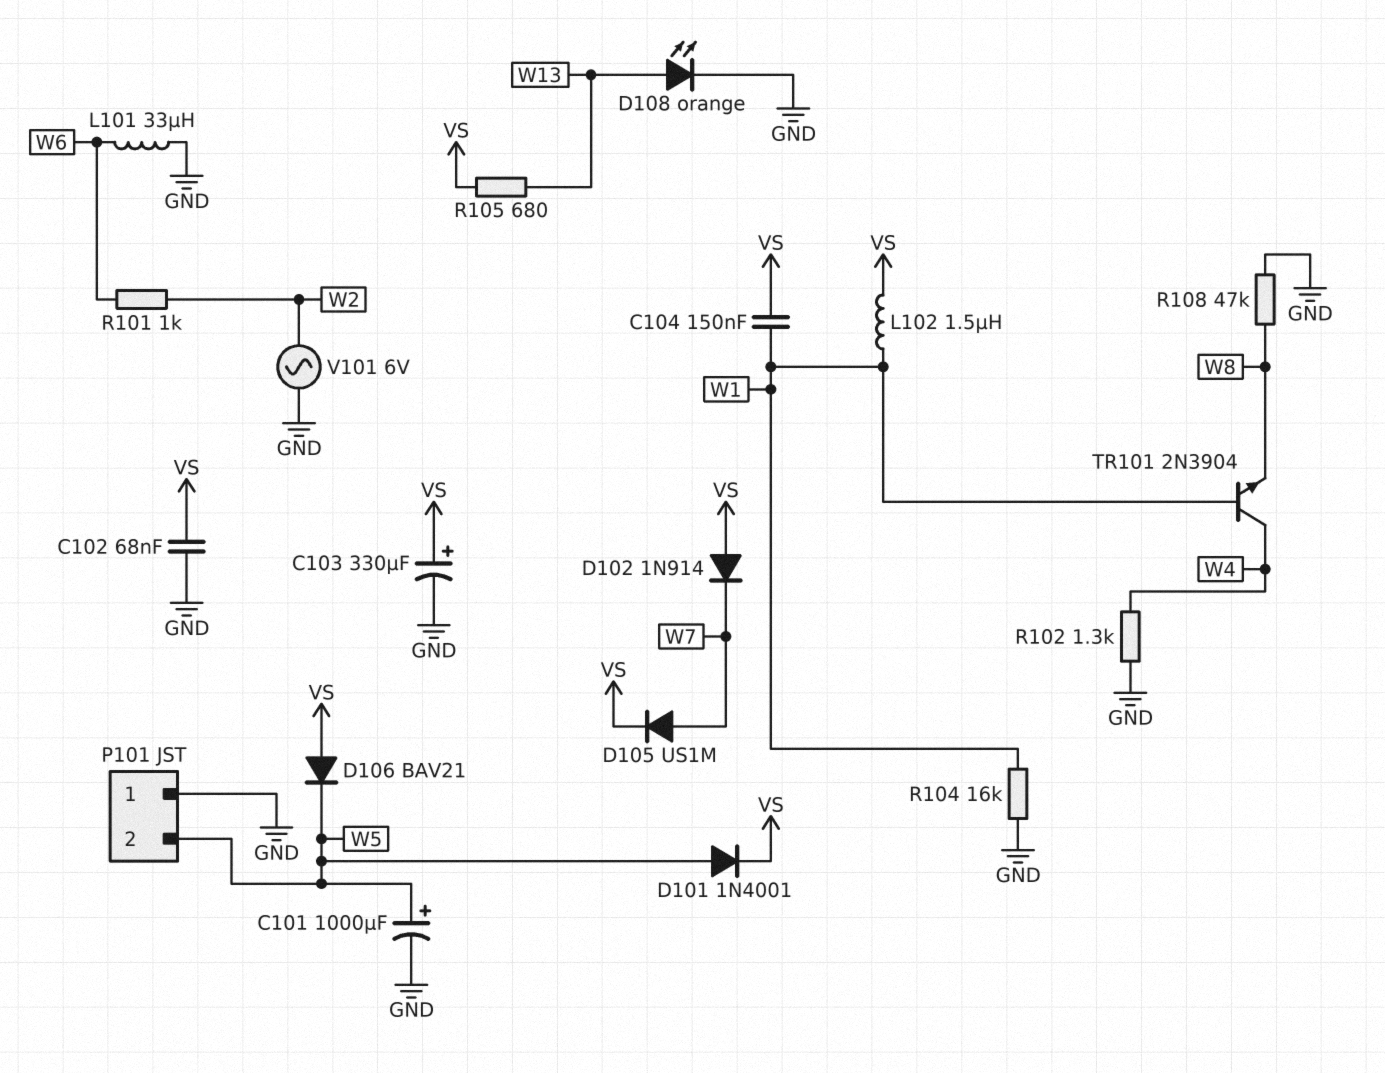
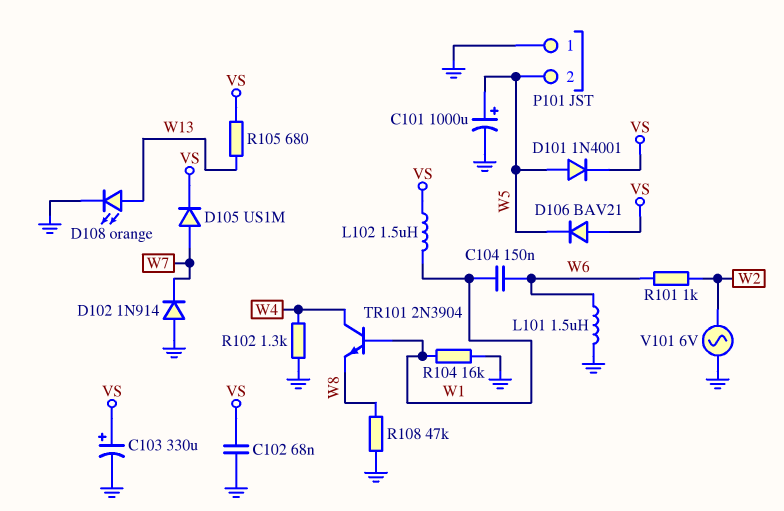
C104: 150nF (VS, W1) -> 150nF (W1, W6)
D102: diode 1N914 (A VS, K W7) -> diode 1N914 (A GND, K W7)
L101: 33uH (GND, W6) -> 1.5uH (GND, W6)

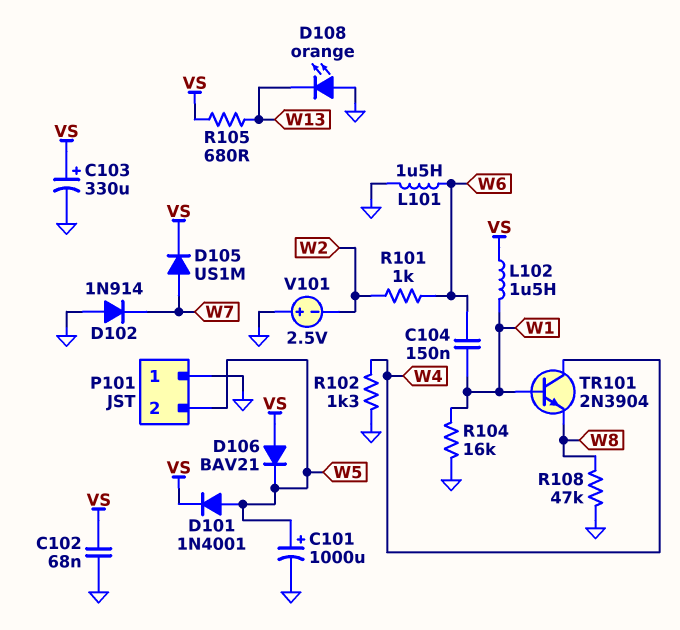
D108: LED orange (A W13, K GND) -> LED orange (A GND, K W13)
V101: AC 6V (GND, W2) -> 2.5V (plus GND, minus W2)

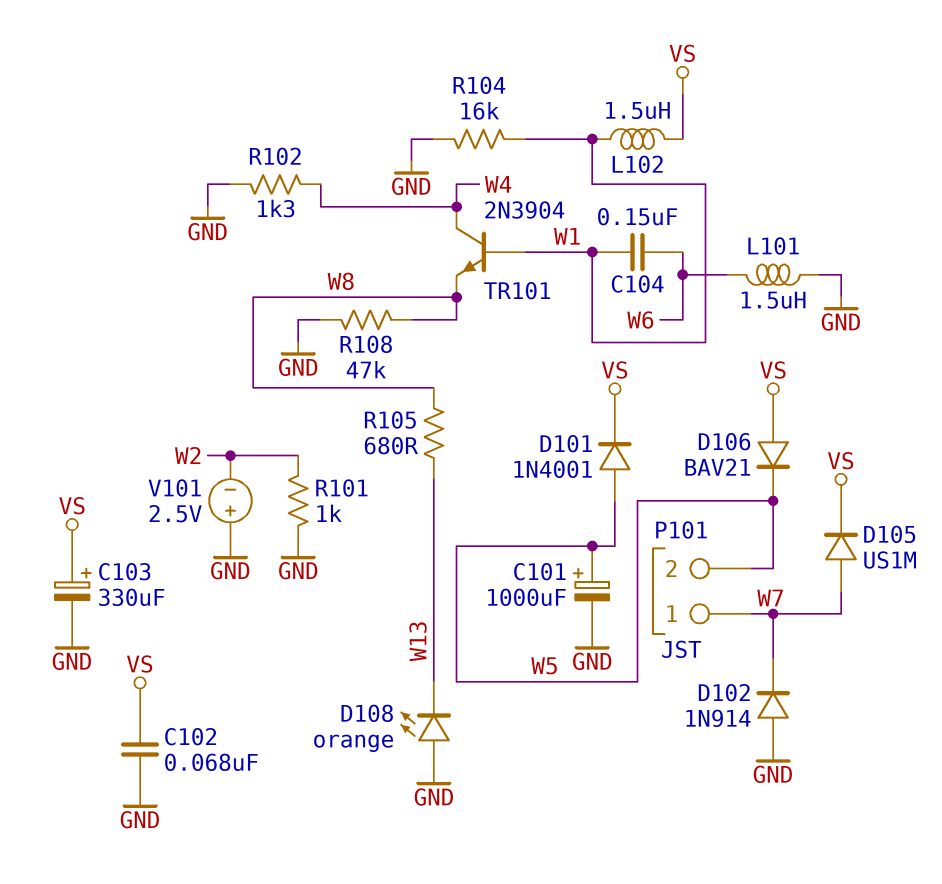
P101 pin 1: GND -> W7
R101: 1k (W2, W6) -> 1k (GND, W2)
R105: 680 (VS, W13) -> 680 (W8, W13)

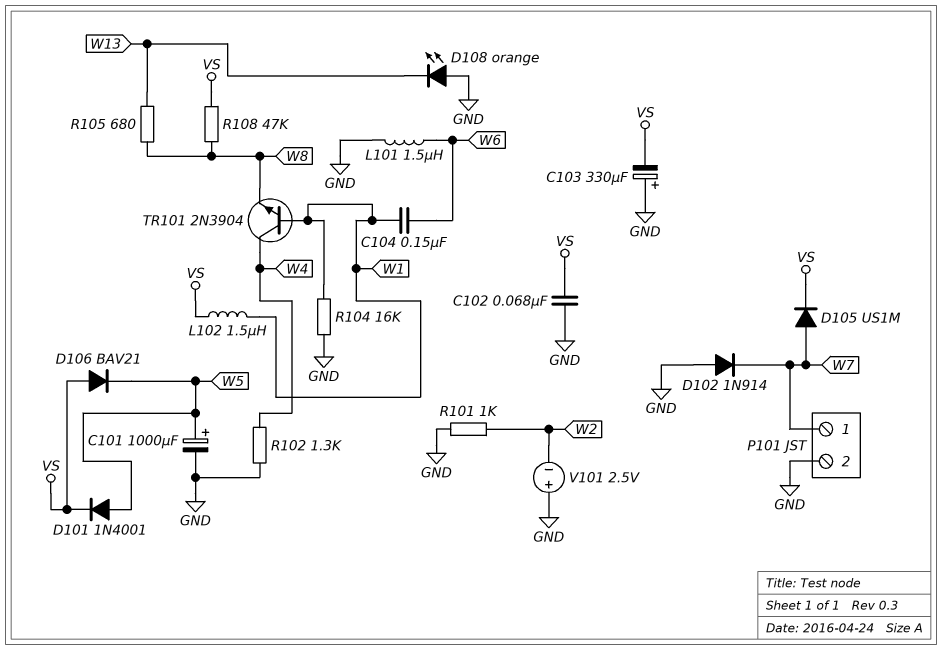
C103: 330uF (plus VS, minus GND) -> 330uF (plus GND, minus VS)
P101 pin 2: W5 -> GND
R108: 47k (GND, W8) -> 47k (VS, W8)

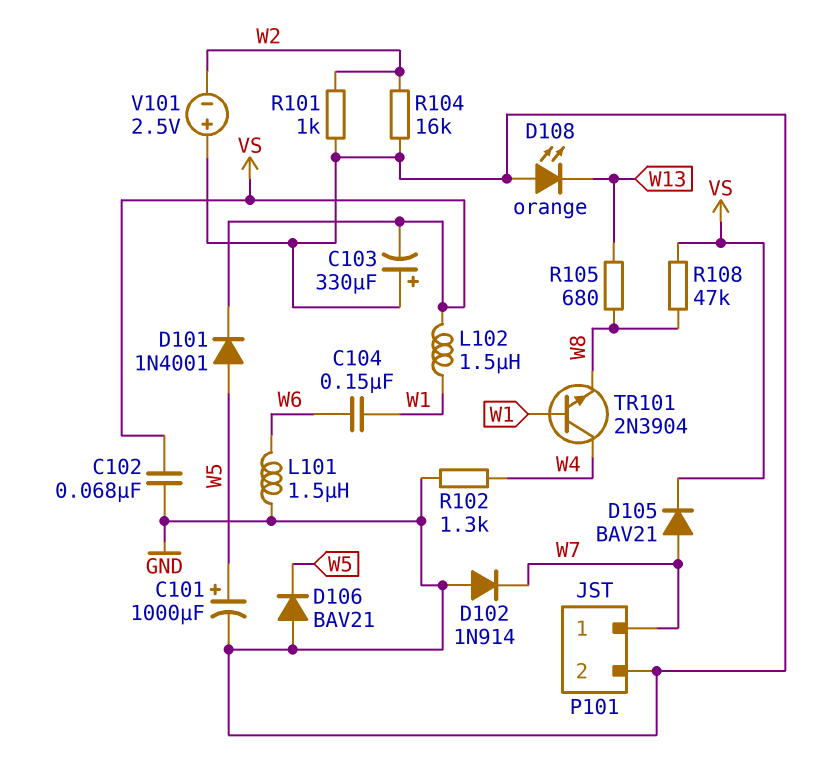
D105: diode US1M (A W7, K VS) -> diode BAV21 (A W7, K VS)
D106: diode BAV21 (A VS, K W5) -> diode BAV21 (A GND, K W5)
R104: 16k (GND, W1) -> 16k (GND, W2)

